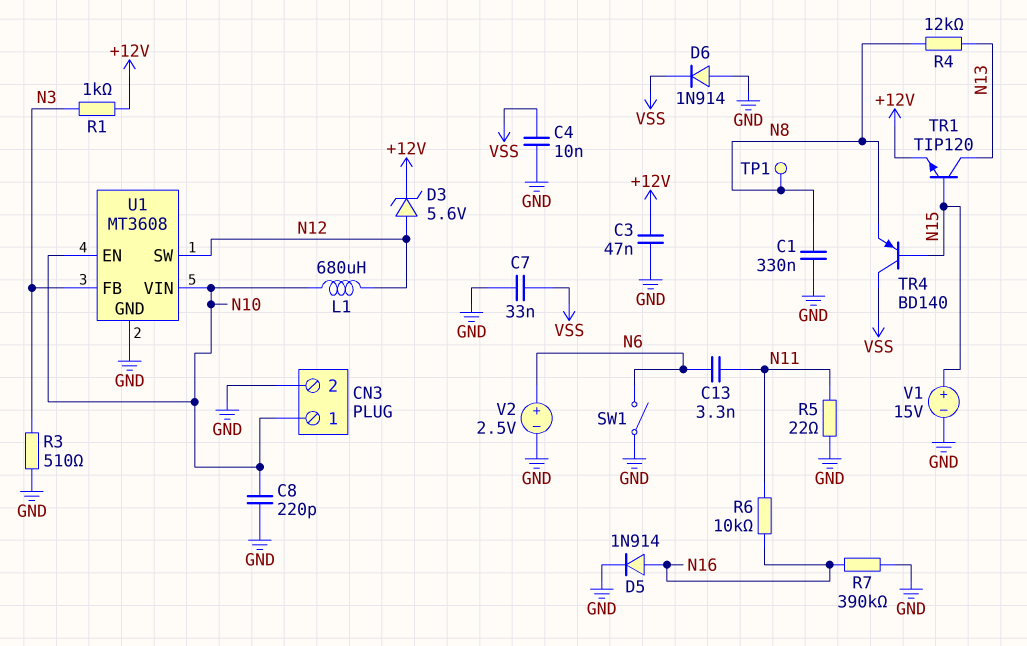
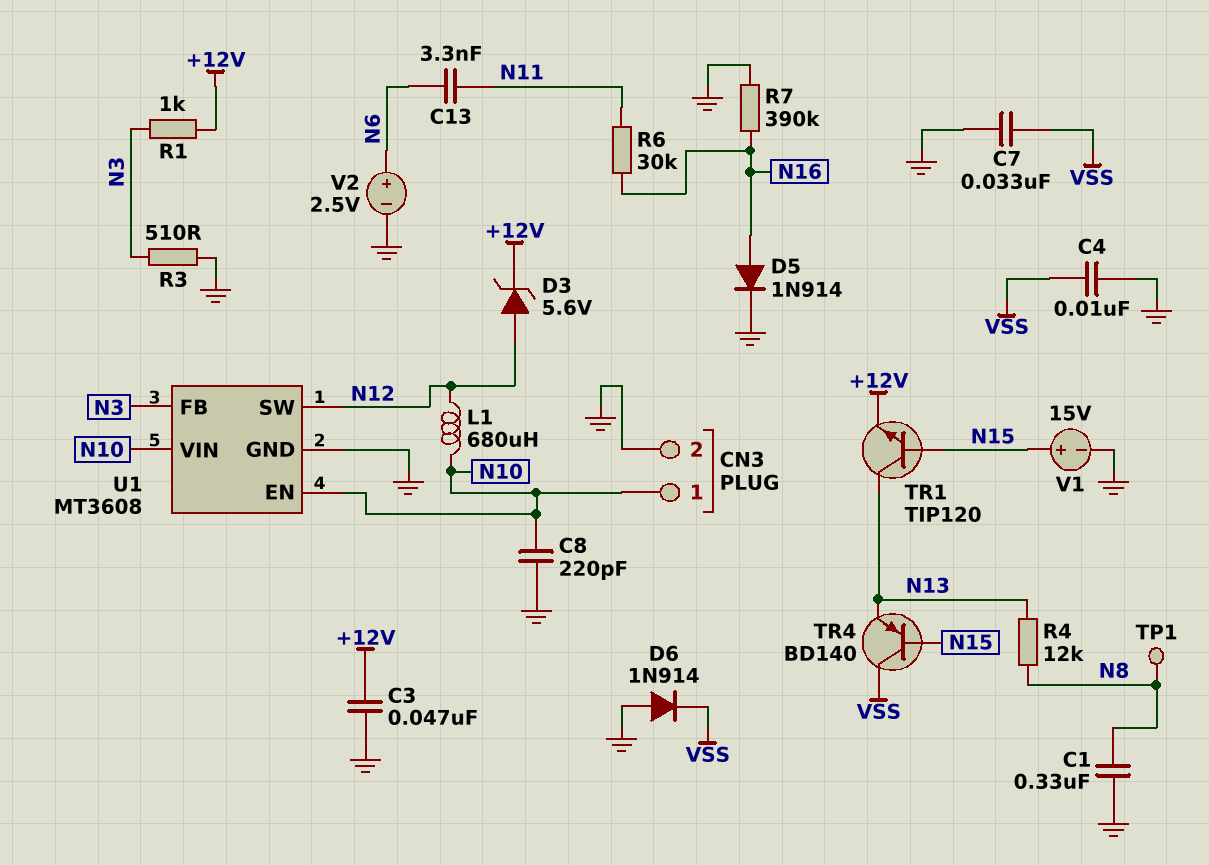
R5: 22 (GND, N11) -> none
R6: 10k (N11, N16) -> 30k (N11, N16)
SW1: switch (GND, N6) -> none
TR4: PNP BD140 (B N15, C VSS, E N8) -> PNP BD140 (B N15, C VSS, E N13)

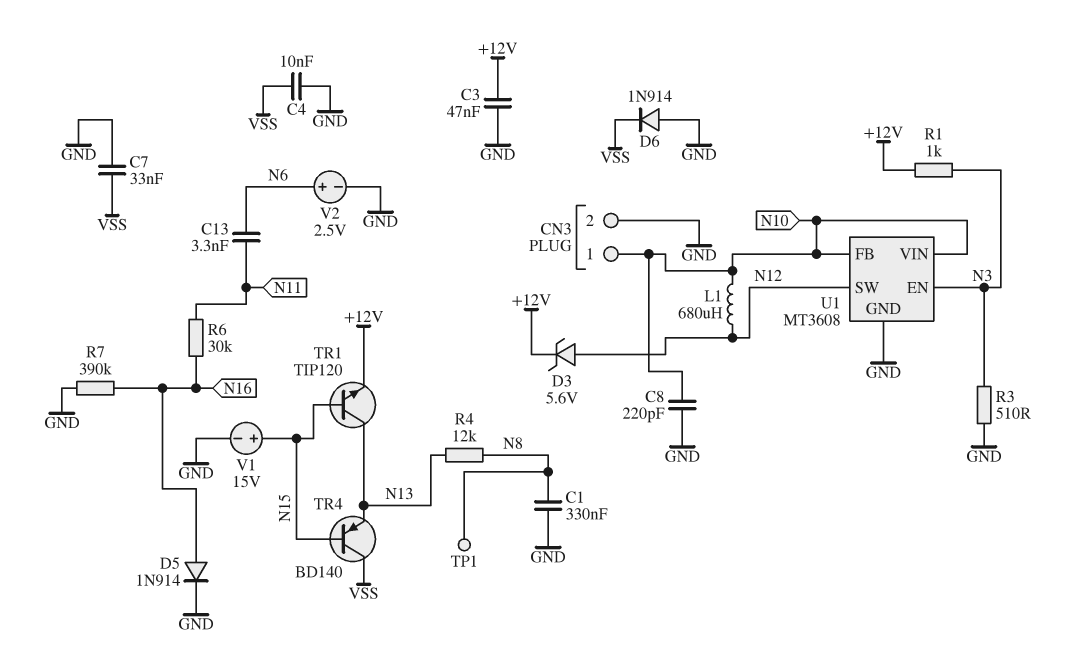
U1 pin EN: N10 -> N3
U1 pin FB: N3 -> N10

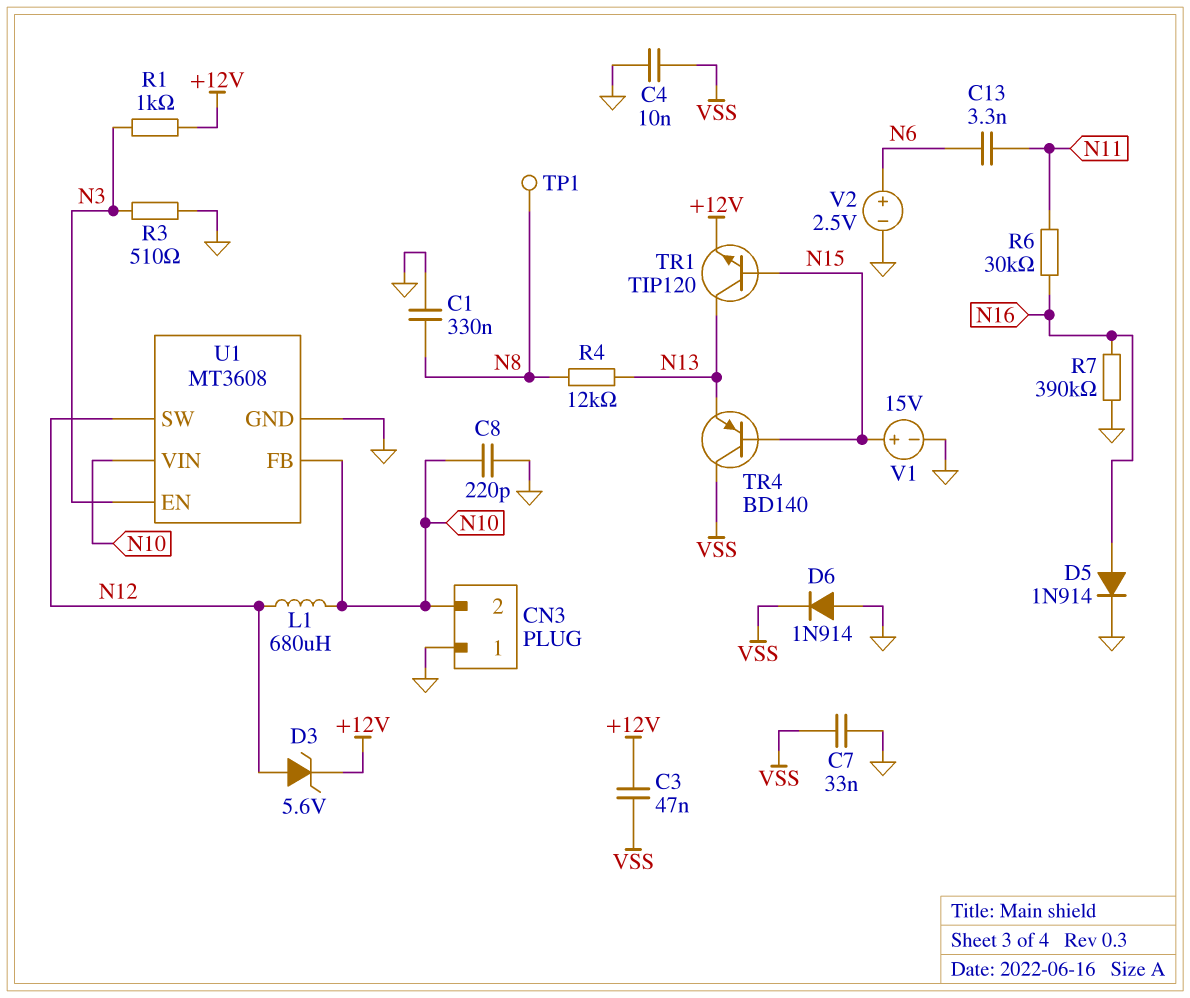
C3: 47nF (+12V, GND) -> 47nF (+12V, VSS)
CN3 pin 1: N10 -> GND
CN3 pin 2: GND -> N10

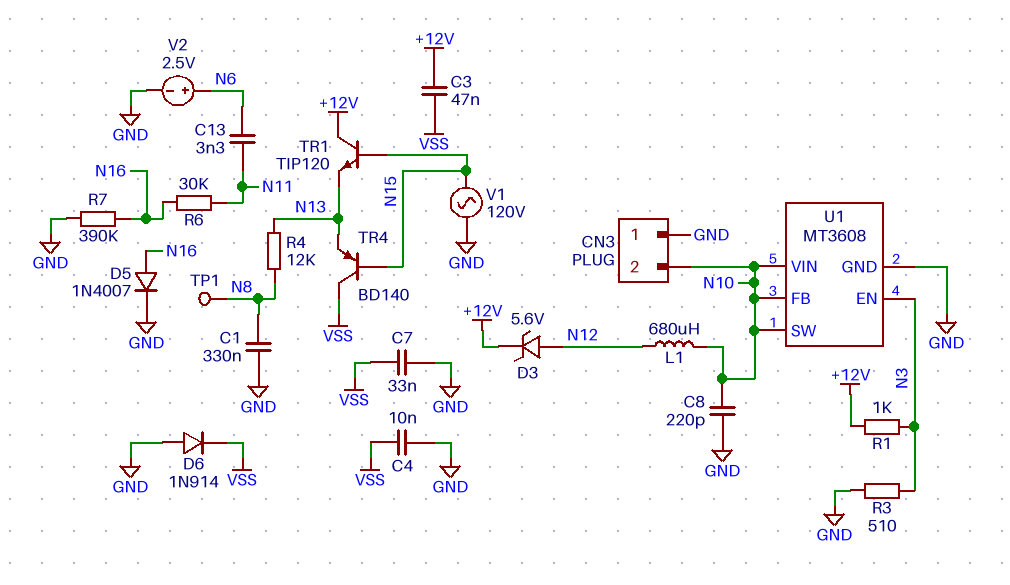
D5: diode 1N914 (A N16, K GND) -> diode 1N4007 (A N16, K GND)
TR1: NPN TIP120 (B N15, C N13, E +12V) -> NPN TIP120 (B N15, C +12V, E N13)
U1 pin SW: N12 -> N10
V1: 15V (plus N15, minus GND) -> AC 120V (GND, N15)

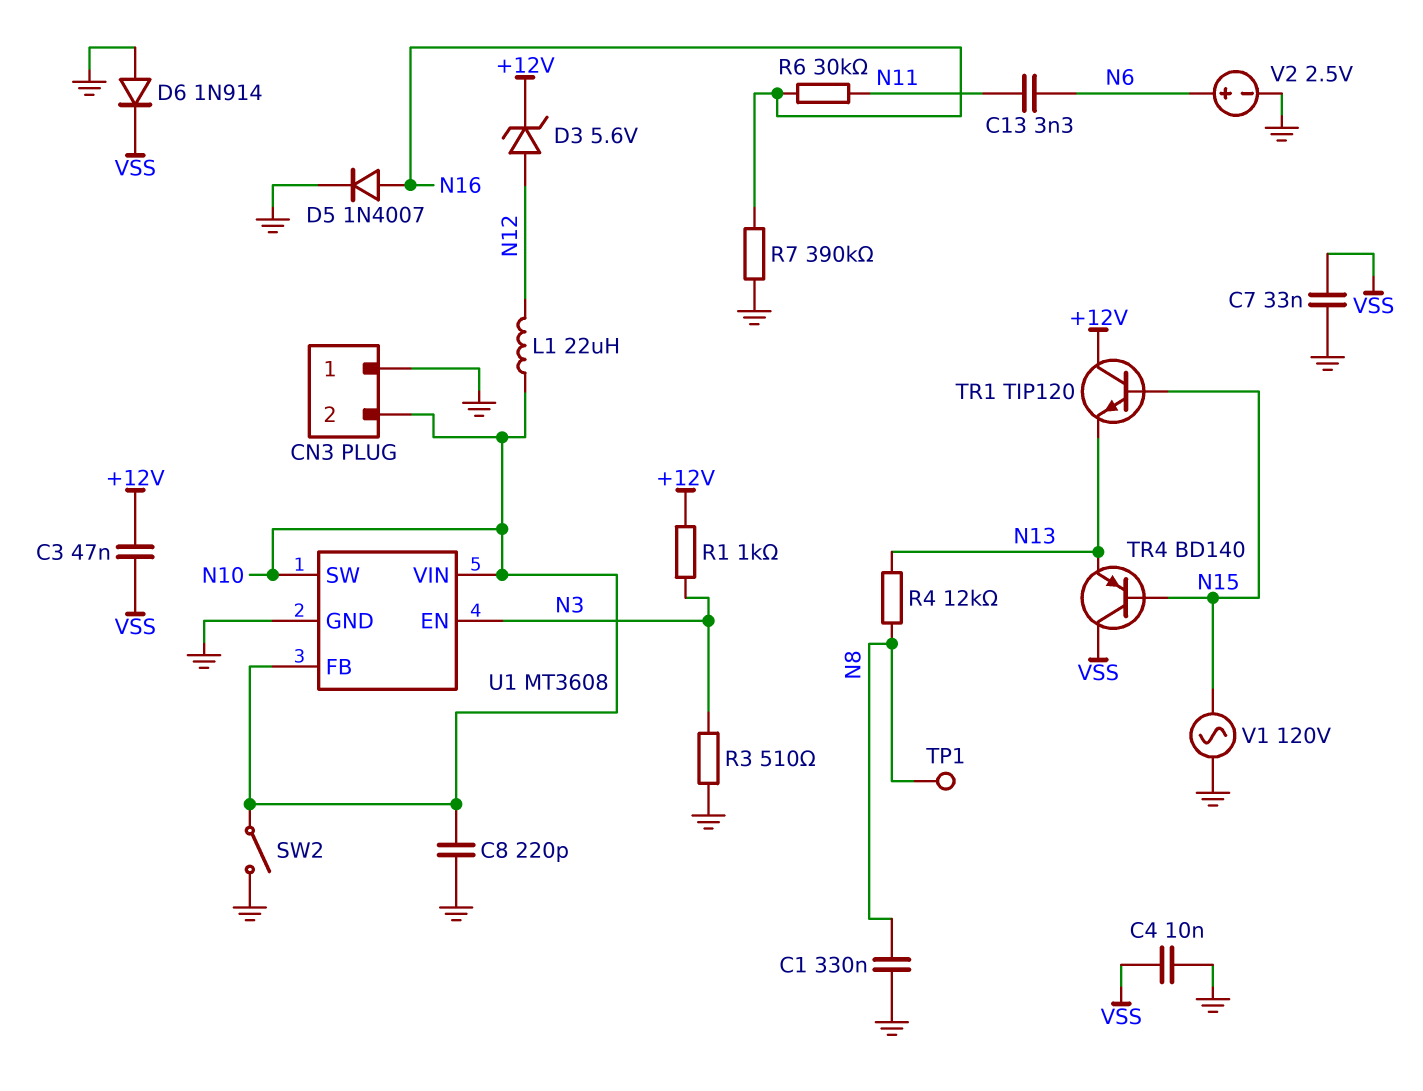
L1: 680uH (N10, N12) -> 22uH (N10, N12)
SW2: none -> switch (GND, N10)

